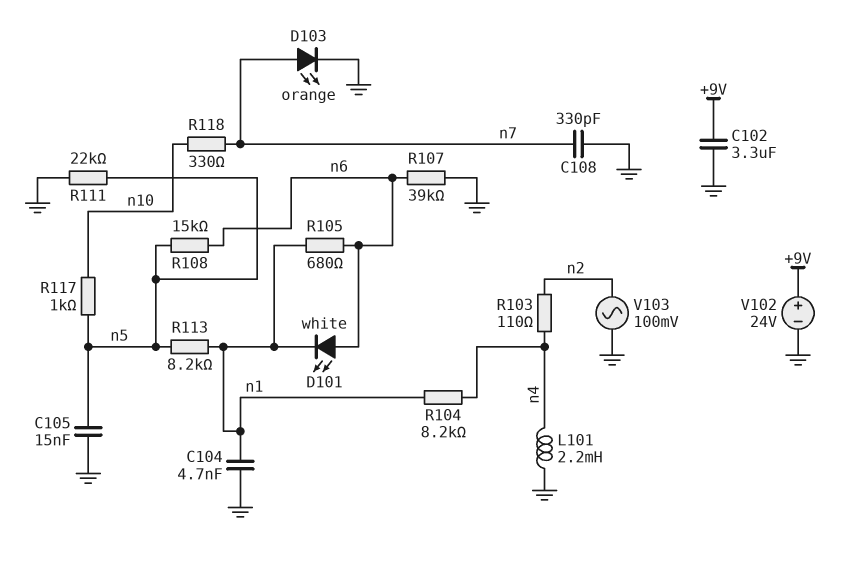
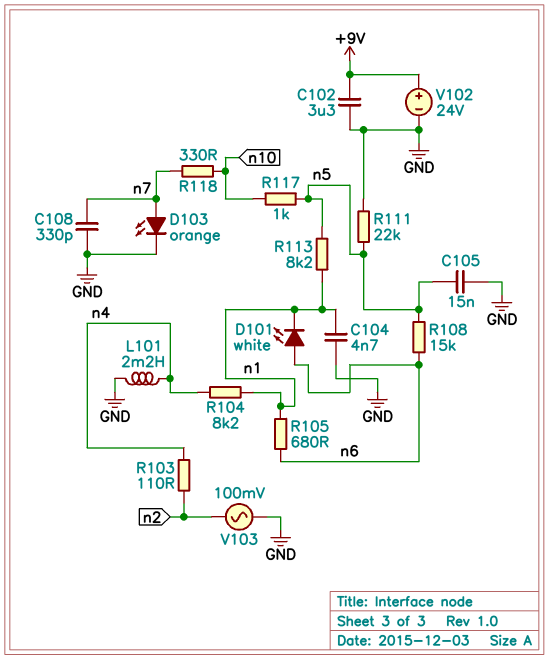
R107: 39k (GND, n6) -> none

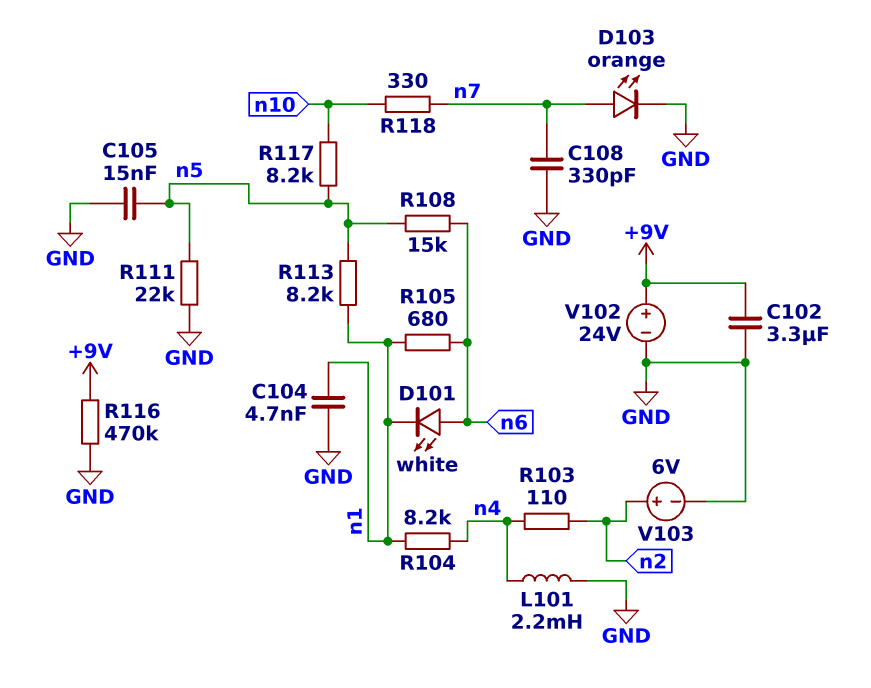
R116: none -> 470k (+9V, GND)
R117: 1k (n5, n10) -> 8.2k (n5, n10)
V103: AC 100mV (GND, n2) -> 6V (plus n2, minus GND)

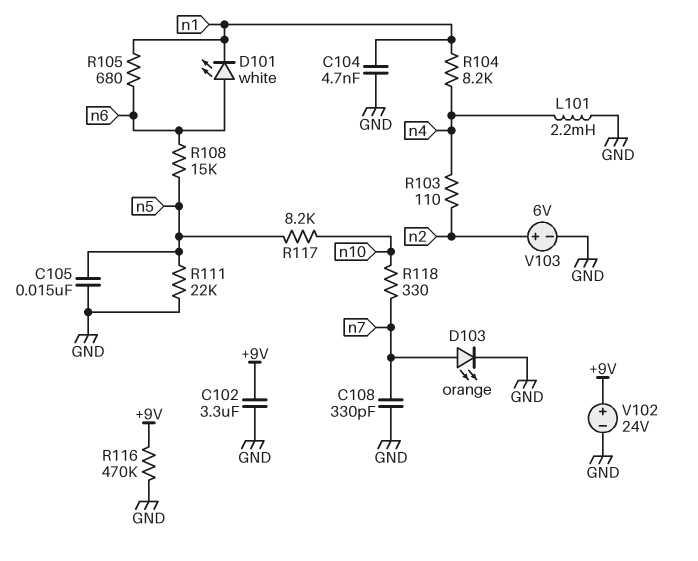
R113: 8.2k (n1, n5) -> none

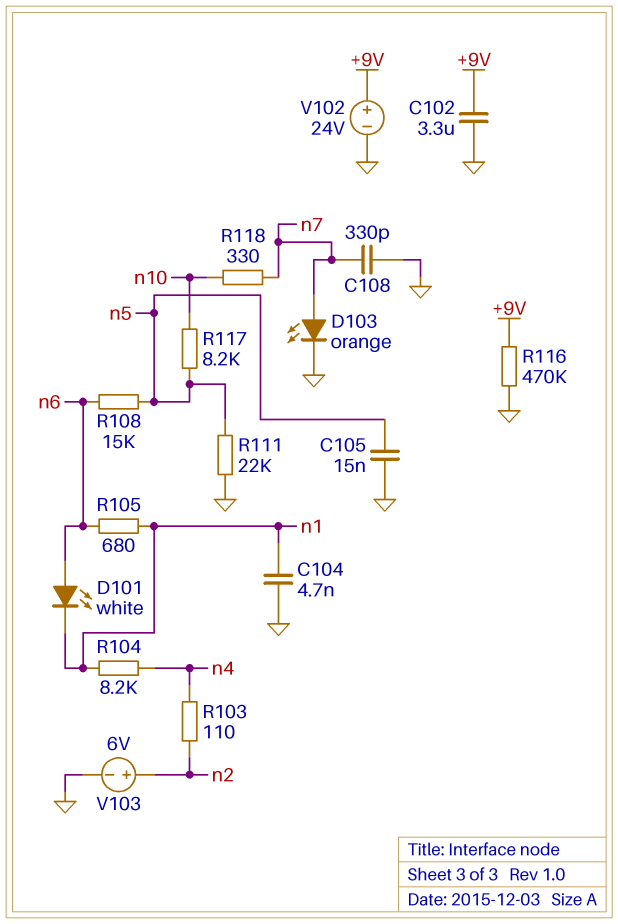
L101: 2.2mH (GND, n4) -> none

